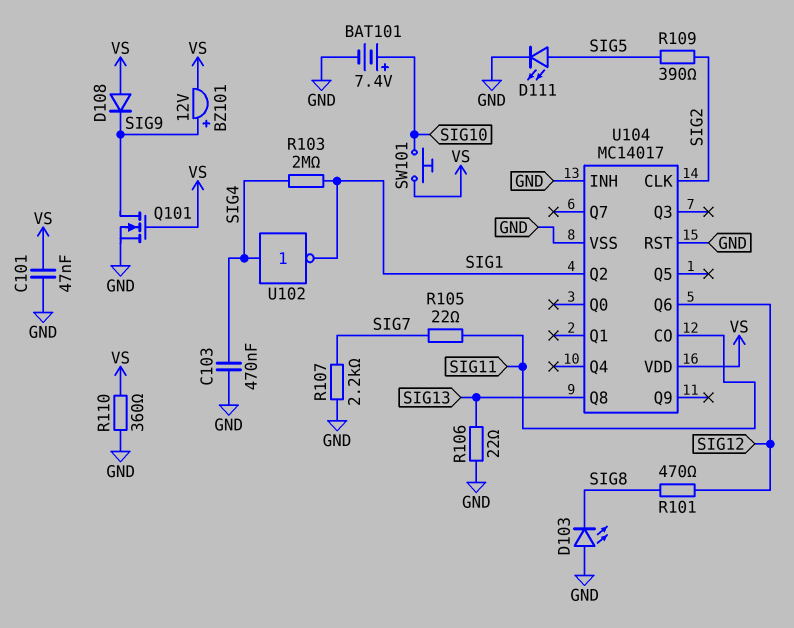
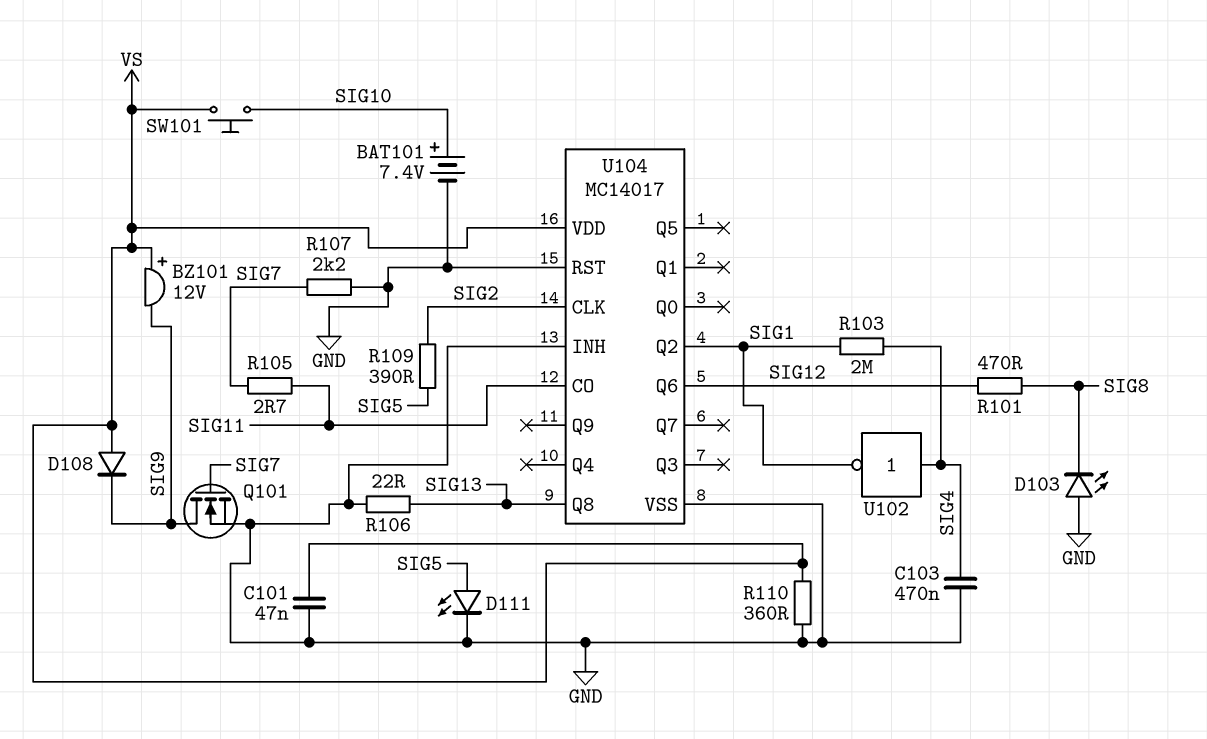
BZ101: buzzer 12V (plus SIG9, minus VS) -> buzzer 12V (plus VS, minus SIG9)
Q101: NMOS (G VS, D SIG9, S GND) -> NMOS (G SIG7, D SIG9, S GND)
R105: 22 (SIG7, SIG11) -> 2.7 (SIG7, SIG11)

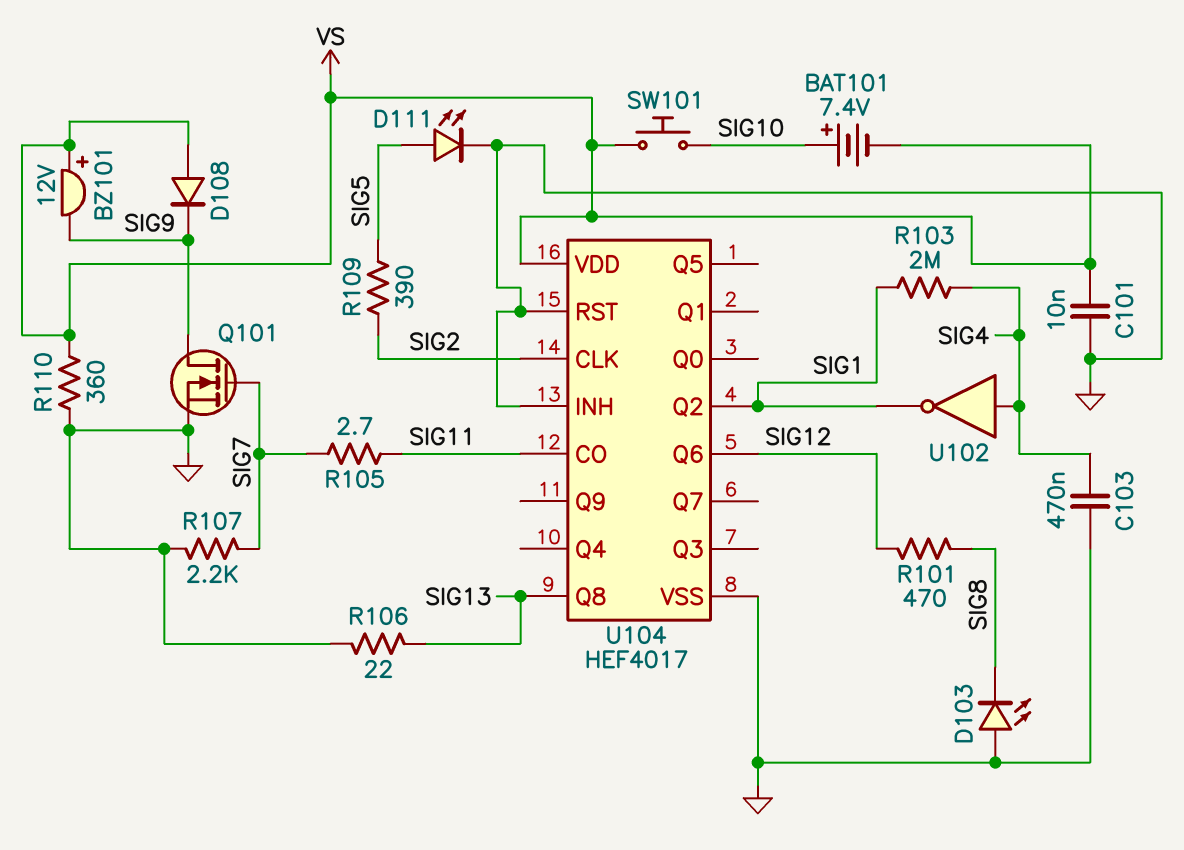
BAT101: 7.4V (plus SIG10, minus GND) -> 7.4V (plus SIG10, minus VS)
C101: 47nF (GND, VS) -> 10nF (GND, VS)
U104: MC14017 -> HEF4017

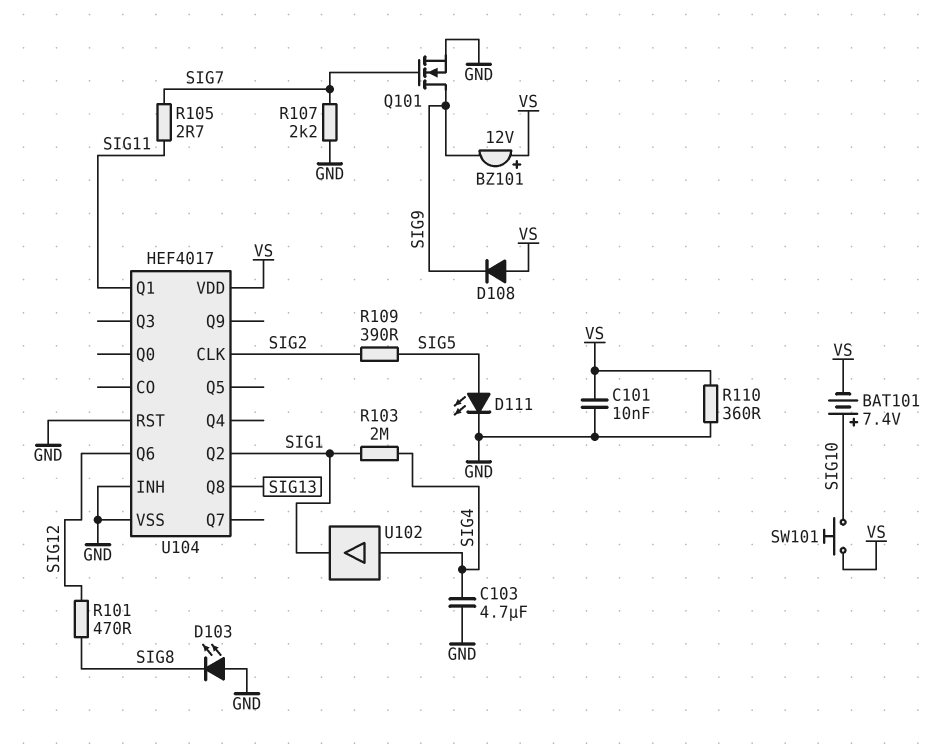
C103: 470nF (GND, SIG4) -> 4.7uF (GND, SIG4)
R106: 22 (GND, SIG13) -> none
U102: NOT (in SIG4, out SIG1) -> buffer (in SIG4, out SIG1)
U104 pin CO: SIG11 -> none
U104 pin Q1: none -> SIG11

